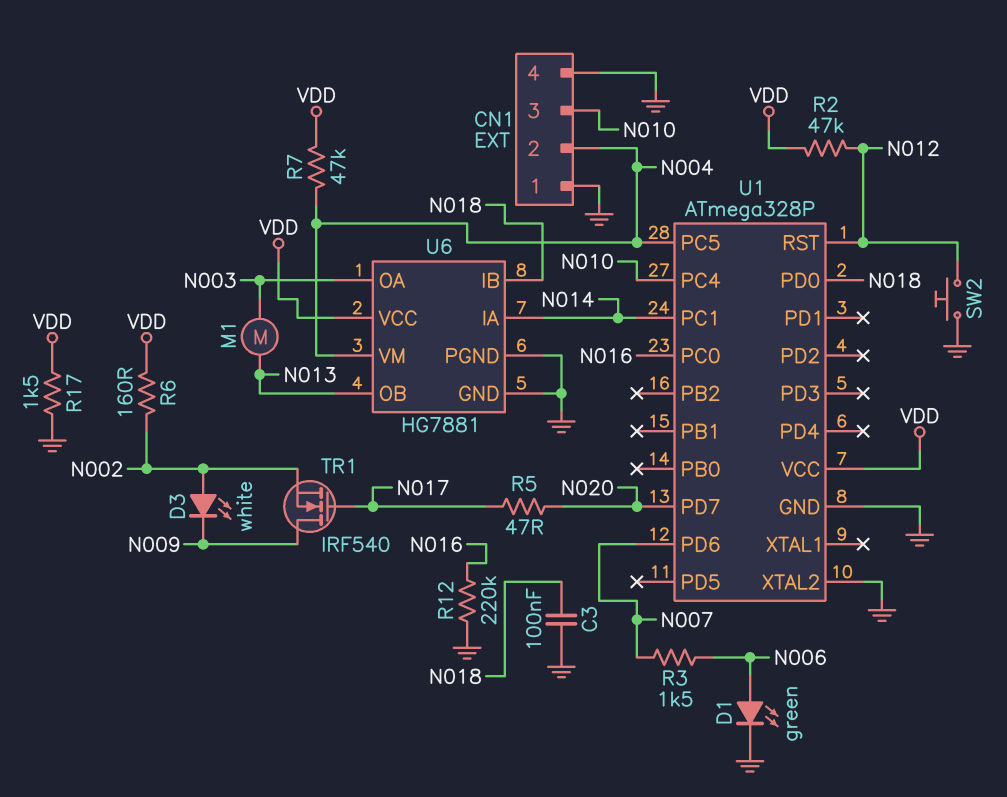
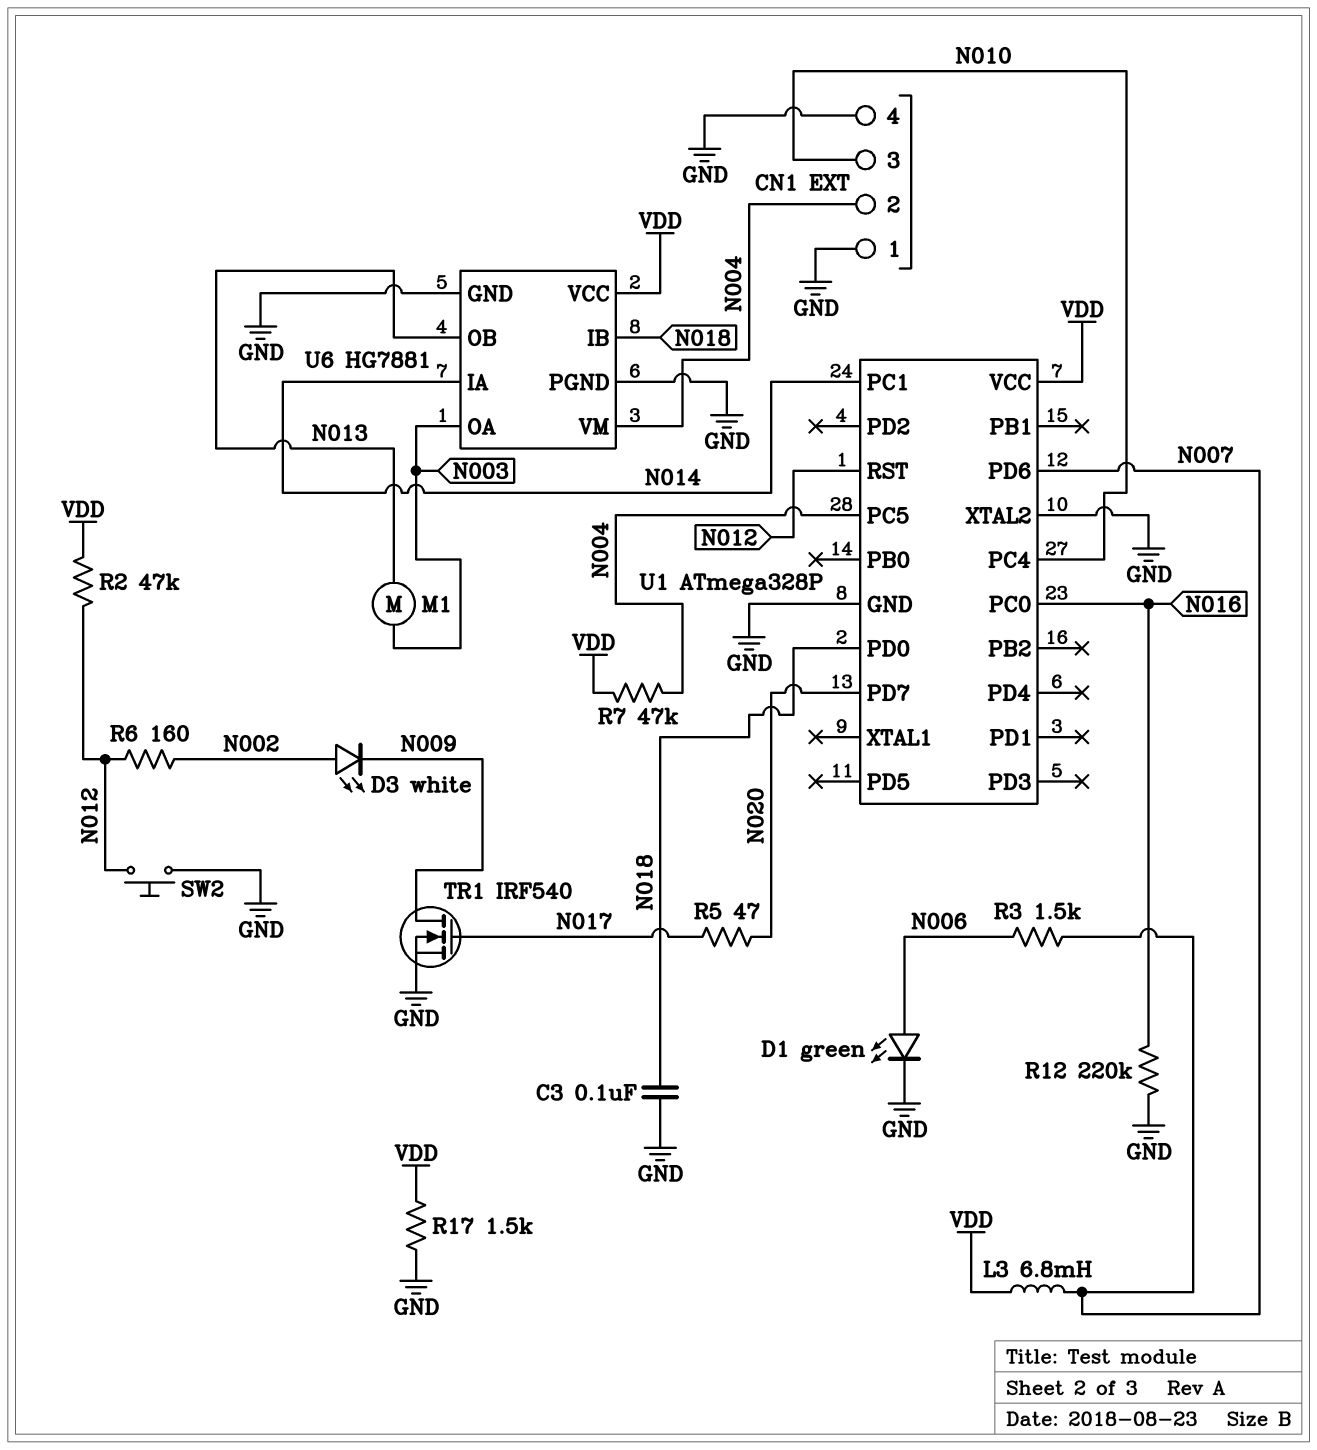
L3: none -> 6.8mH (N007, VDD)
R6: 160 (N002, VDD) -> 160 (N002, N012)
TR1: NMOS IRF540 (G N017, D N009, S N002) -> NMOS IRF540 (G N017, D N009, S GND)

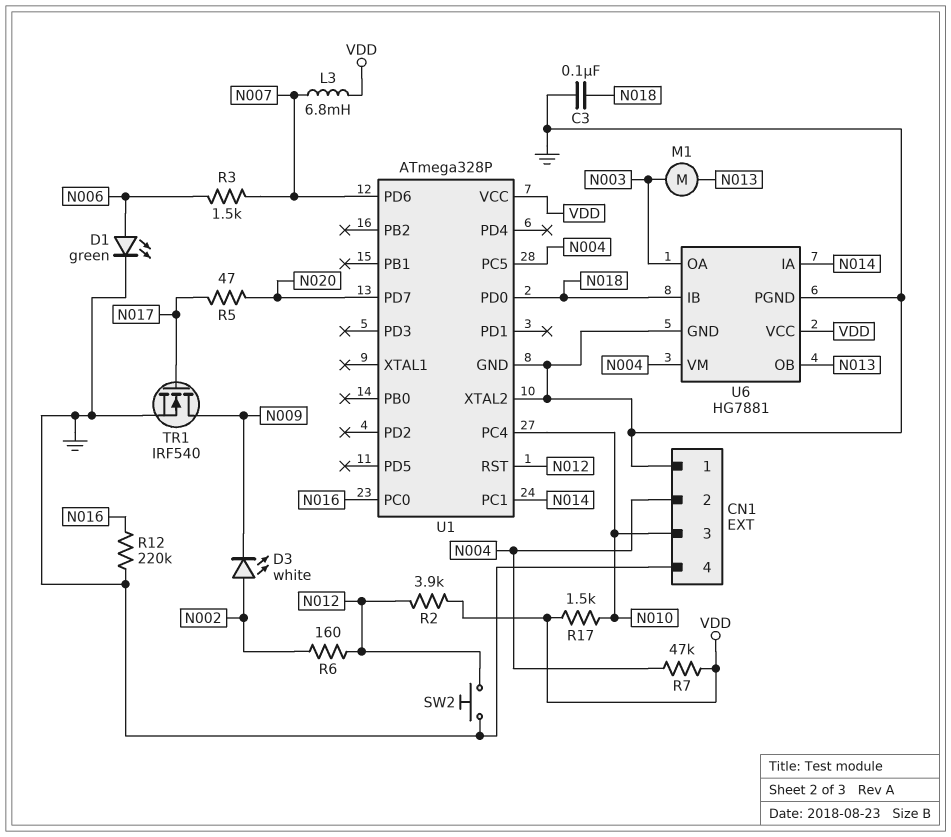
R2: 47k (N012, VDD) -> 3.9k (N012, VDD)
R17: 1.5k (GND, VDD) -> 1.5k (N010, VDD)

